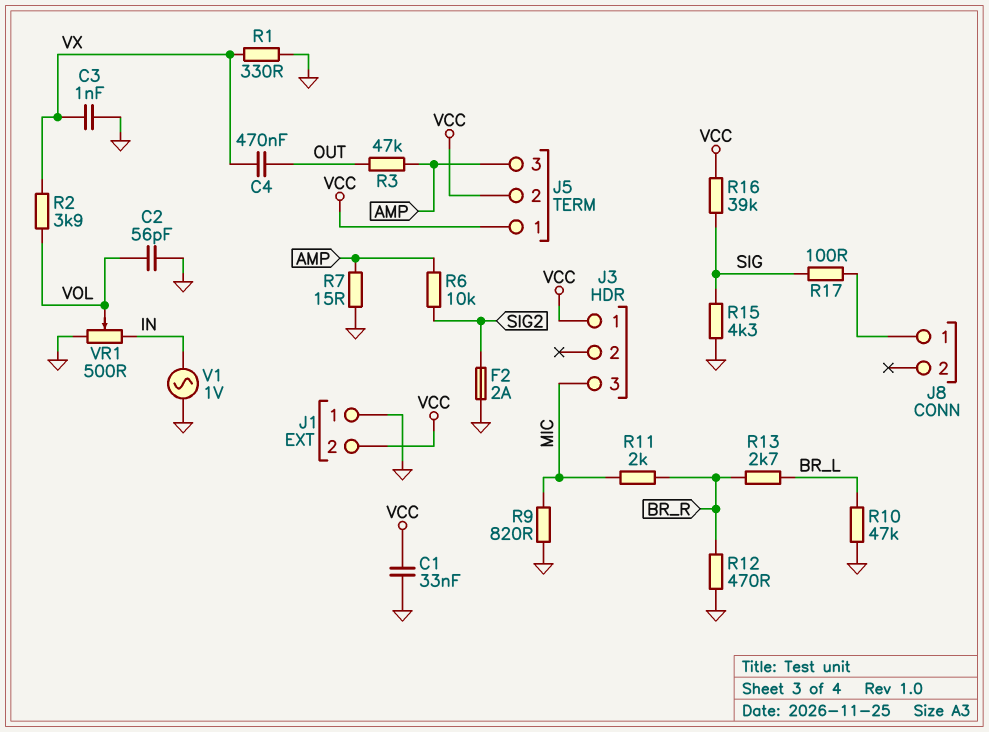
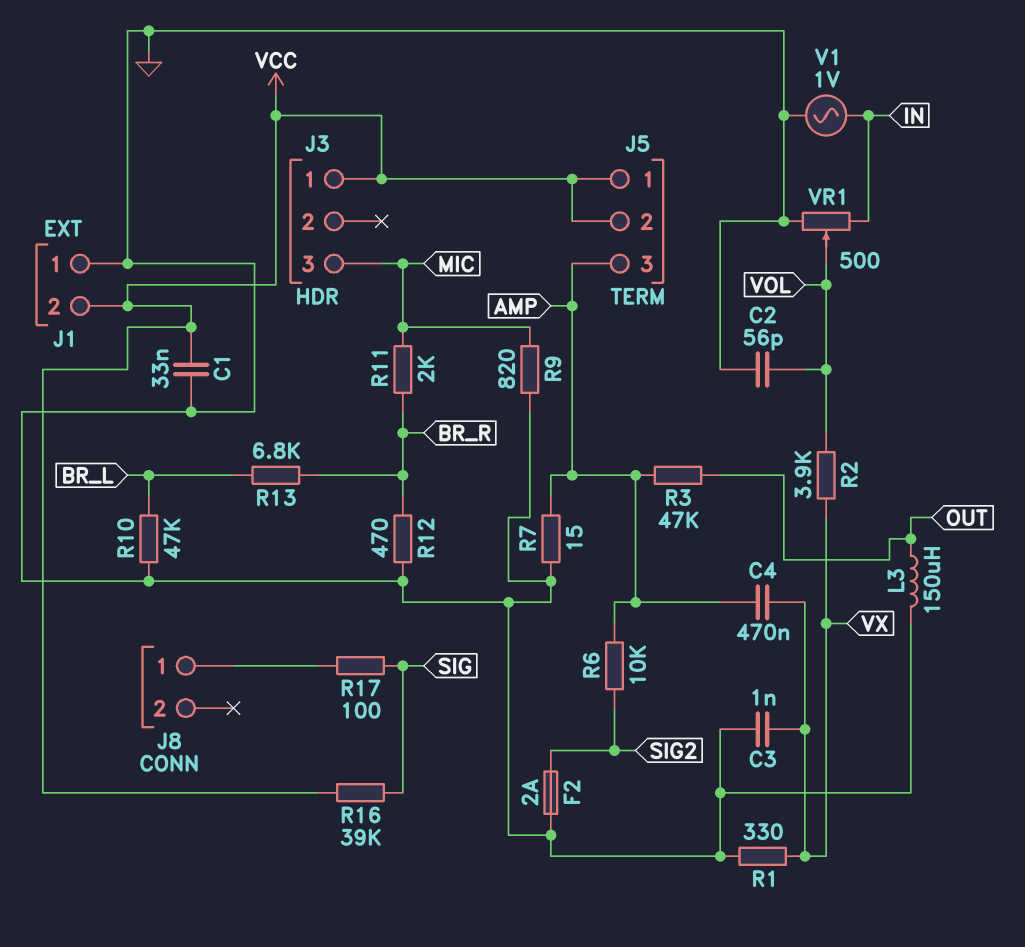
C4: 470nF (OUT, VX) -> 470nF (AMP, VX)
L3: none -> 150uH (GND, OUT)
R13: 2.7k (BR_L, BR_R) -> 6.8k (BR_L, BR_R)
R15: 4.3k (GND, SIG) -> none

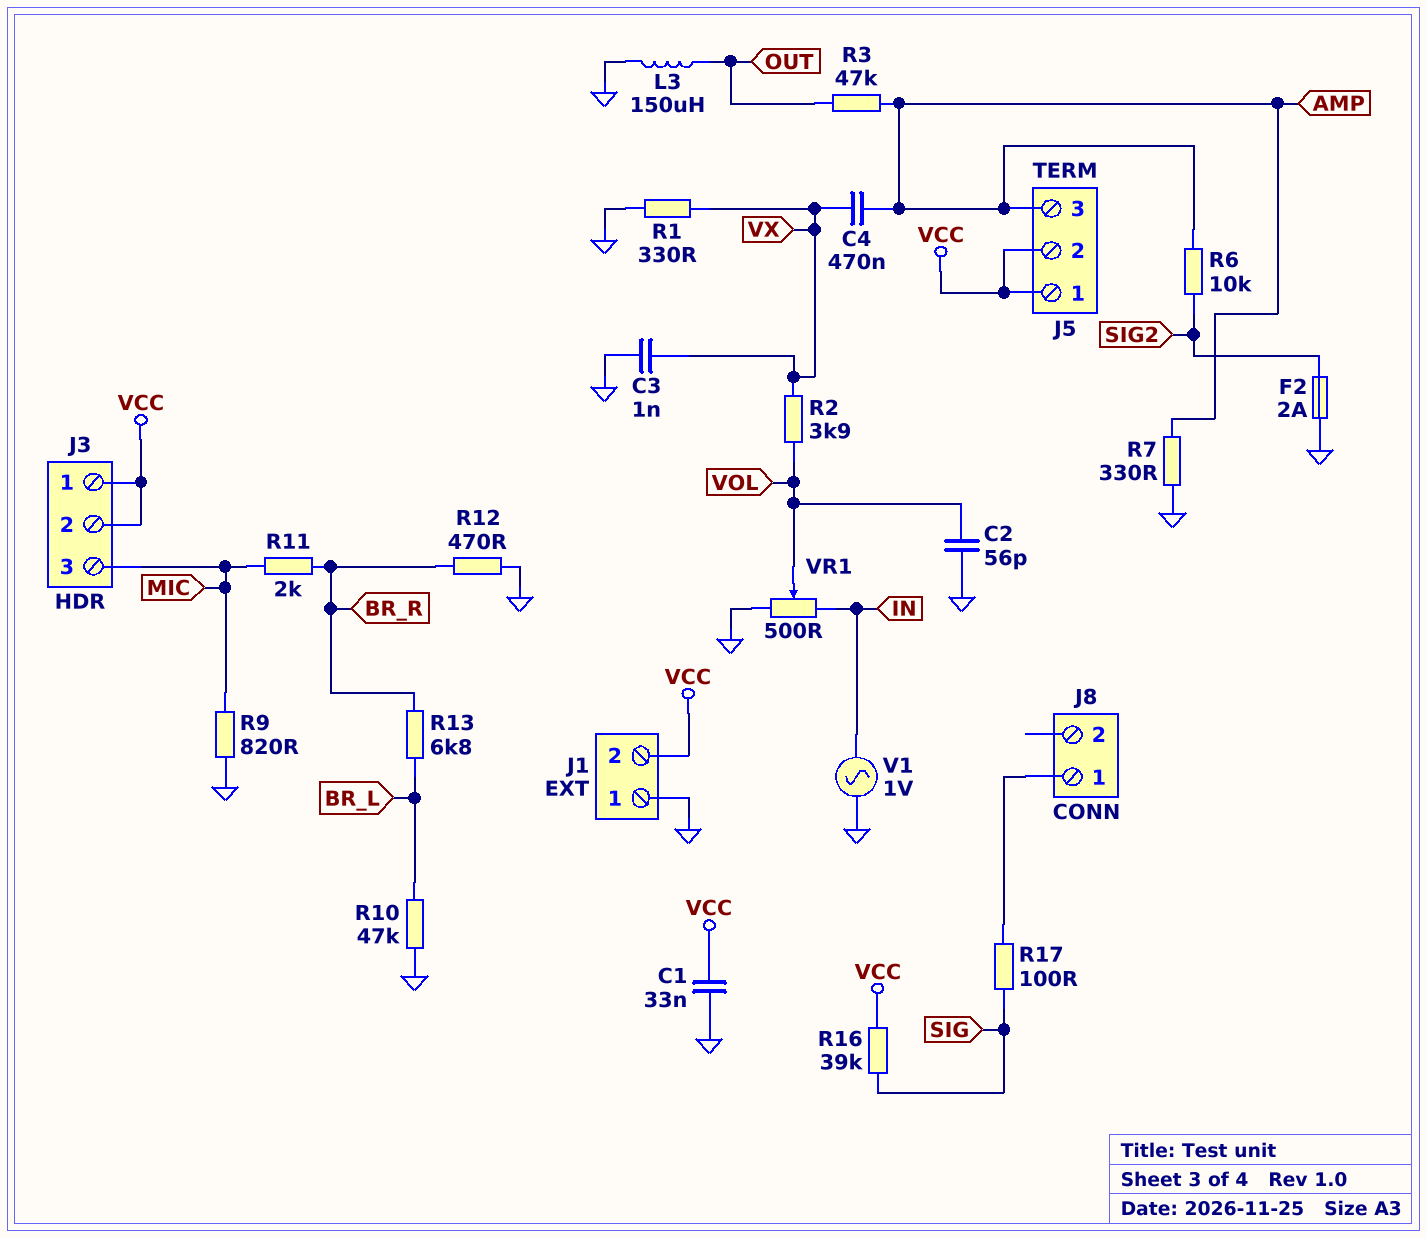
J3 pin 2: none -> VCC
R7: 15 (AMP, GND) -> 330 (AMP, GND)

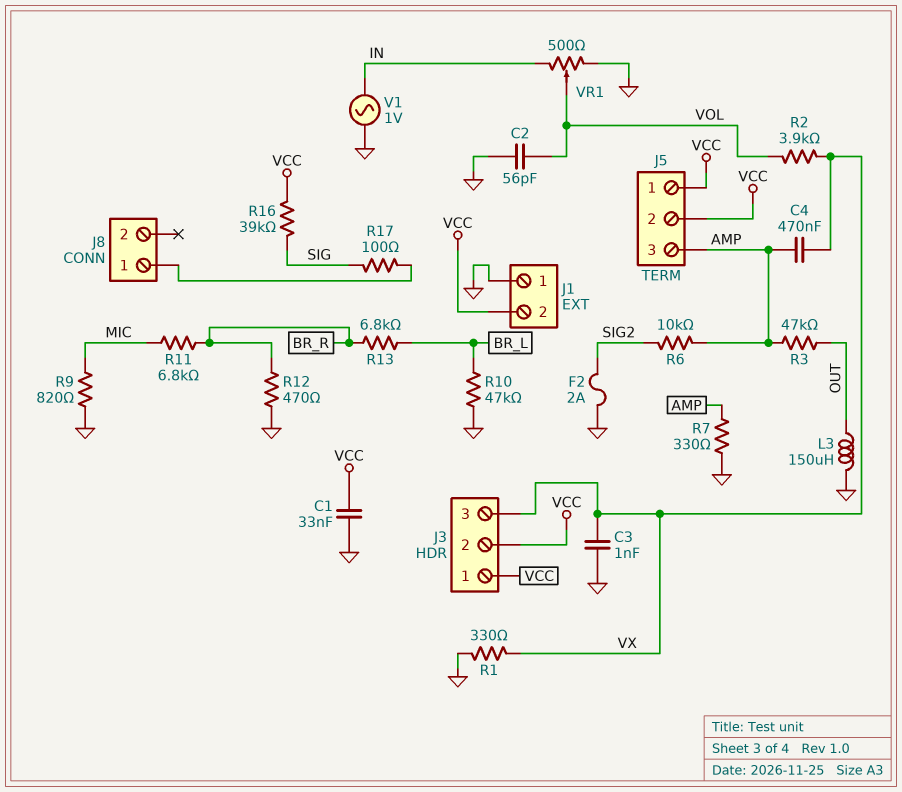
J3 pin 3: MIC -> VX
R11: 2k (BR_R, MIC) -> 6.8k (BR_R, MIC)

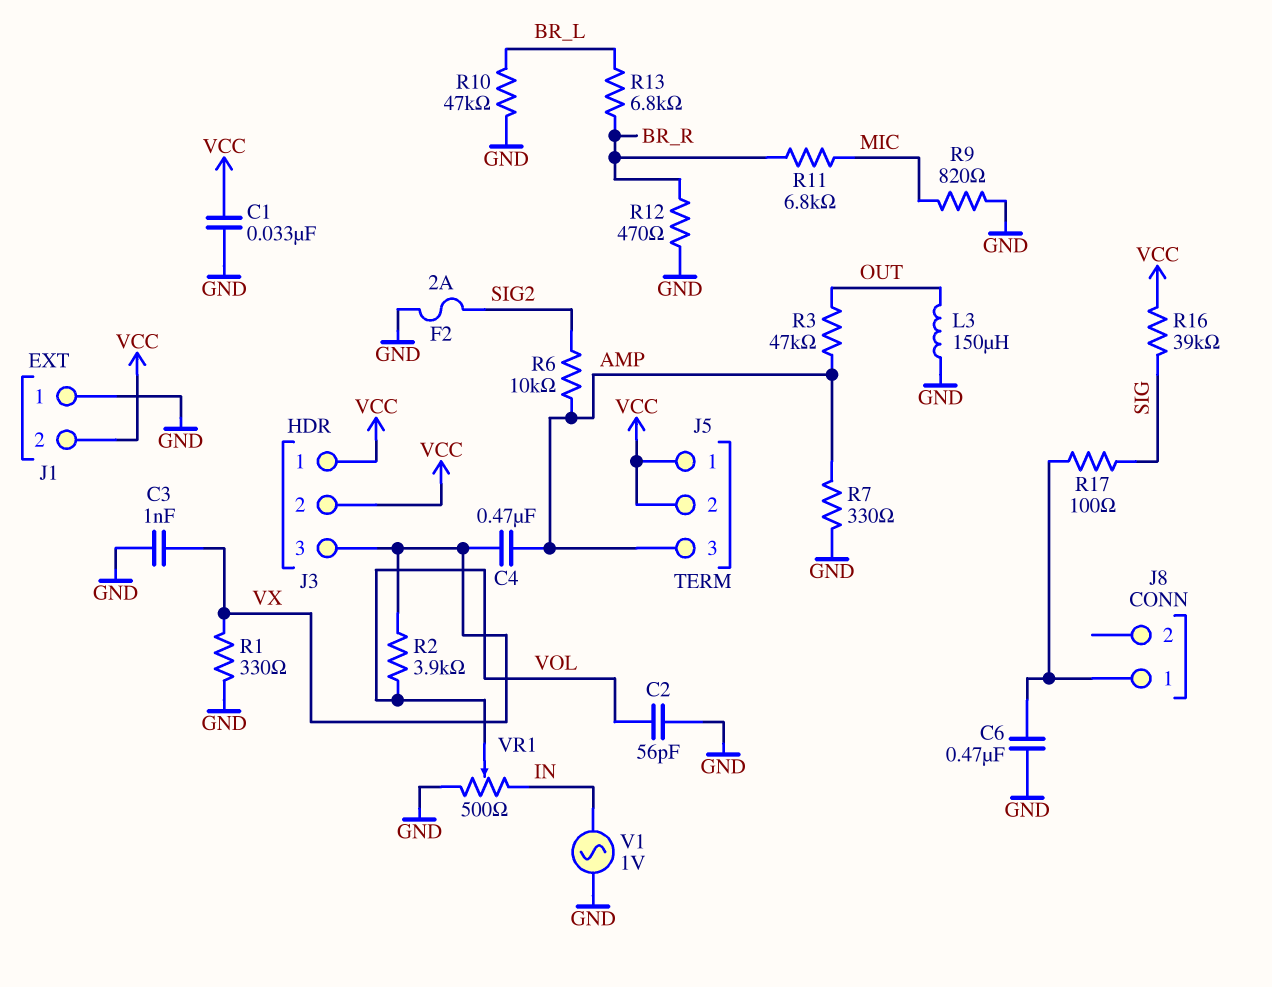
C6: none -> 470nF (GND, J8/1)

